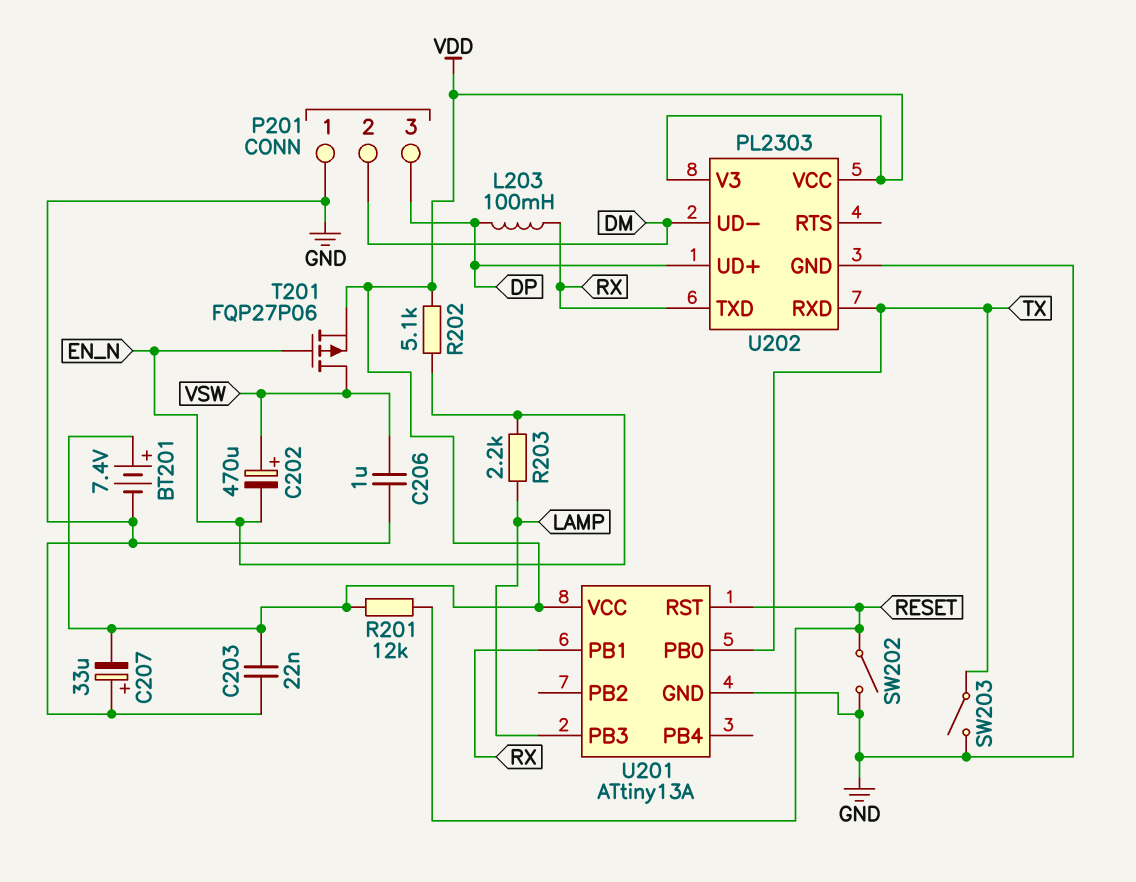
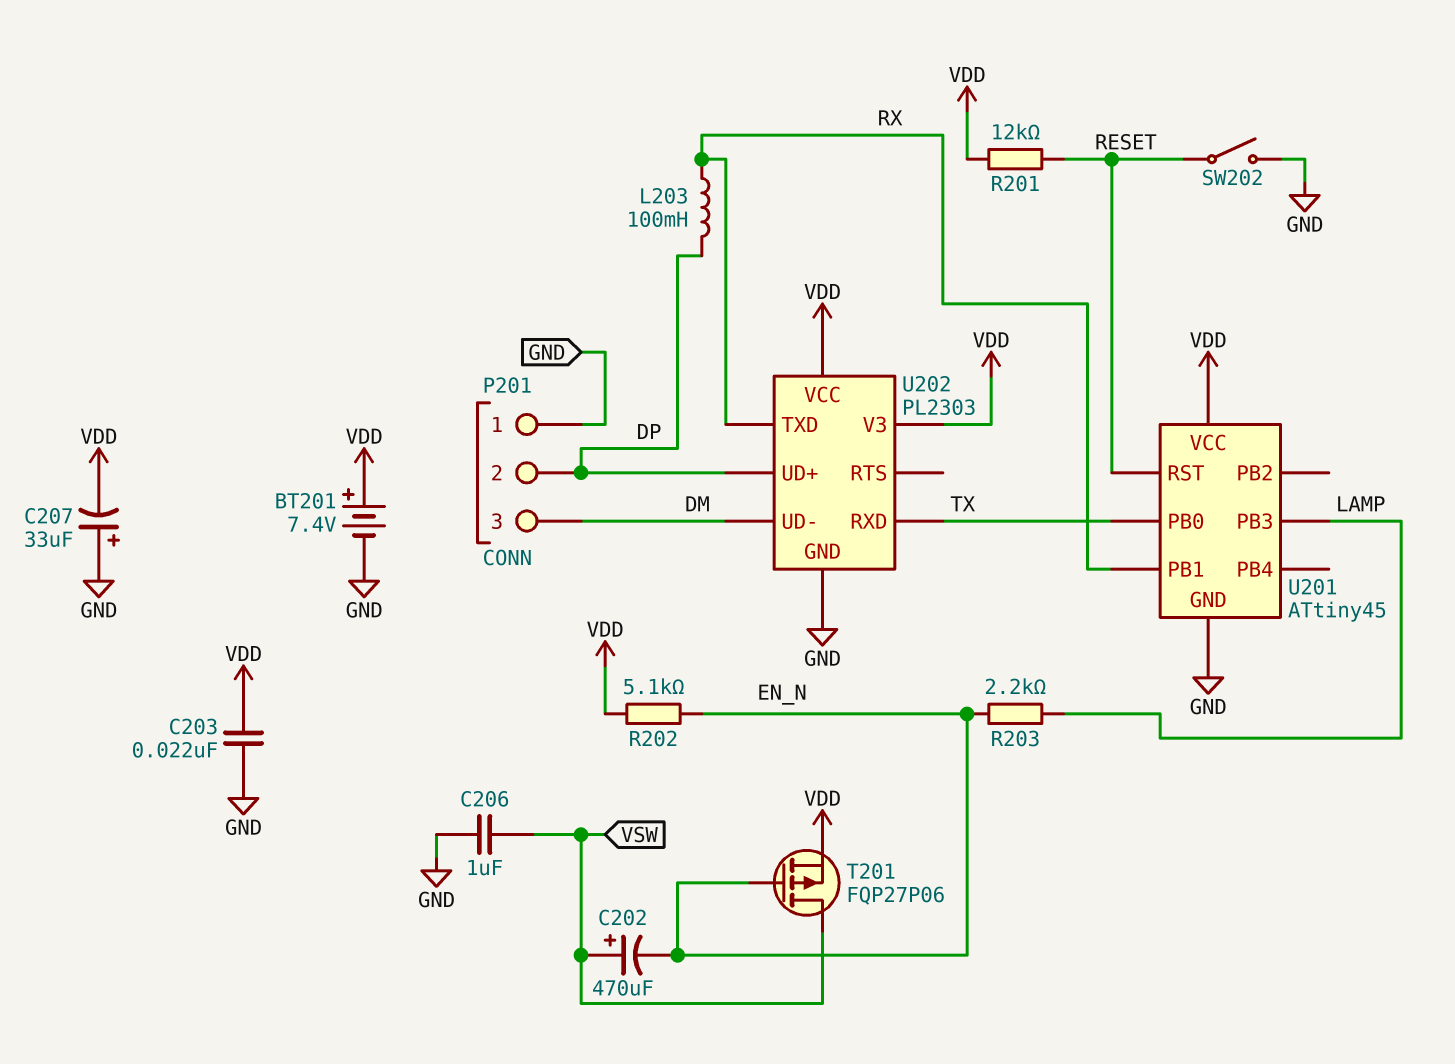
P201 pin 2: DM -> DP
P201 pin 3: DP -> DM
SW203: switch (GND, TX) -> none
U201: ATtiny13A -> ATtiny45

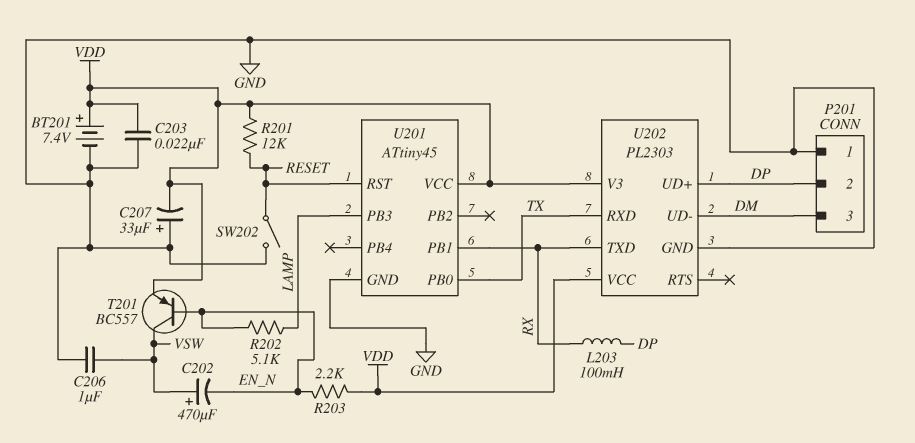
R202: 5.1k (EN_N, VDD) -> 5.1k (EN_N, LAMP)
R203: 2.2k (EN_N, LAMP) -> 2.2k (EN_N, VDD)
T201: PMOS FQP27P06 (G EN_N, D VSW, S VDD) -> PNP BC557 (B EN_N, C VSW, E VDD)

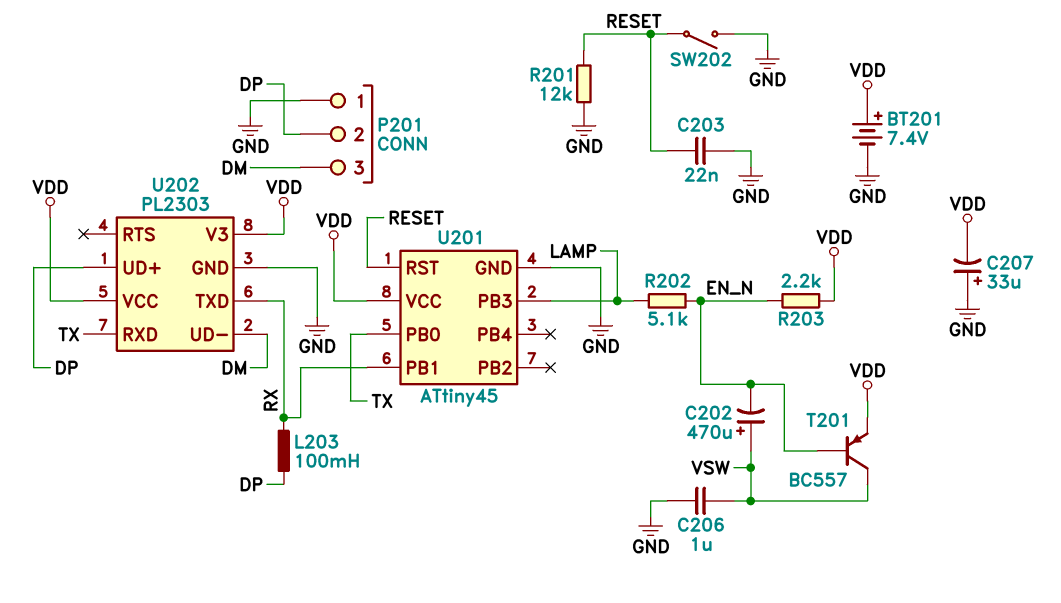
C203: 22nF (GND, VDD) -> 22nF (GND, RESET)
R201: 12k (RESET, VDD) -> 12k (GND, RESET)

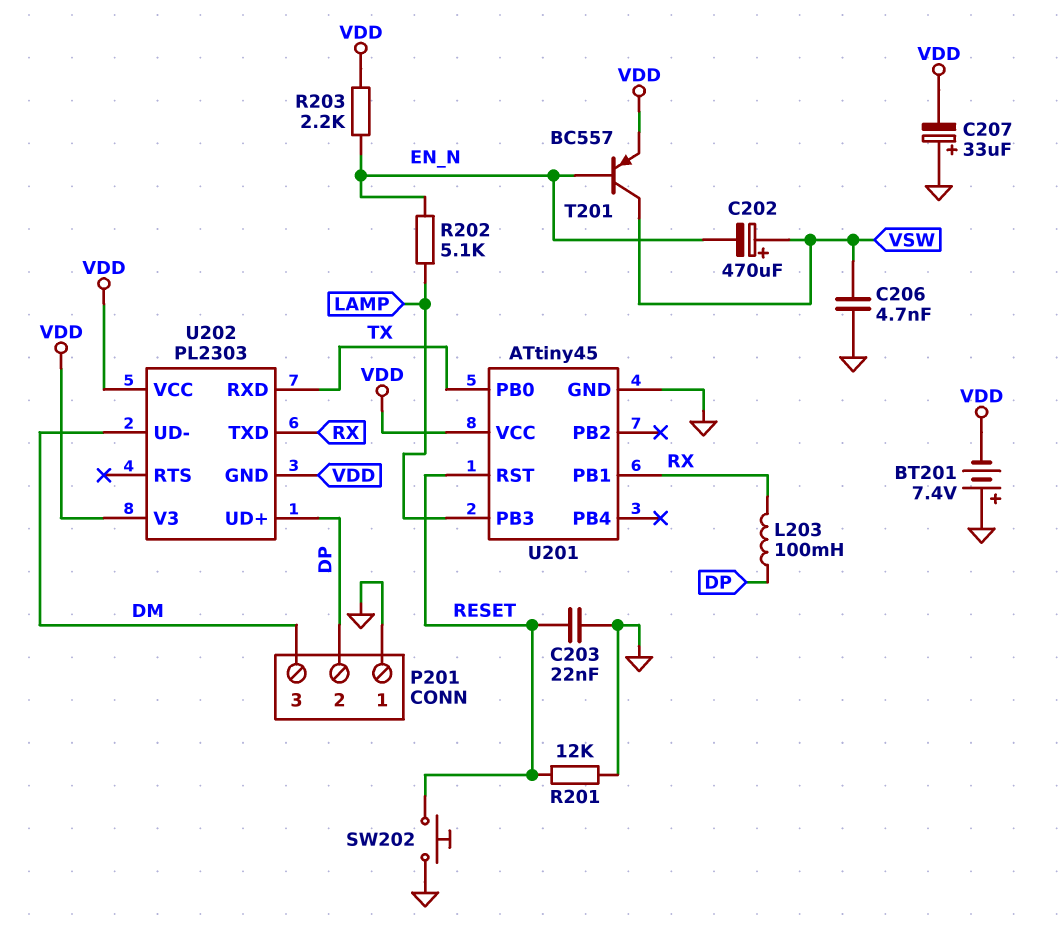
BT201: 7.4V (plus VDD, minus GND) -> 7.4V (plus GND, minus VDD)
C206: 1uF (GND, VSW) -> 4.7nF (GND, VSW)
SW202: switch (GND, RESET) -> button (GND, RESET)
U202 pin GND: GND -> VDD

